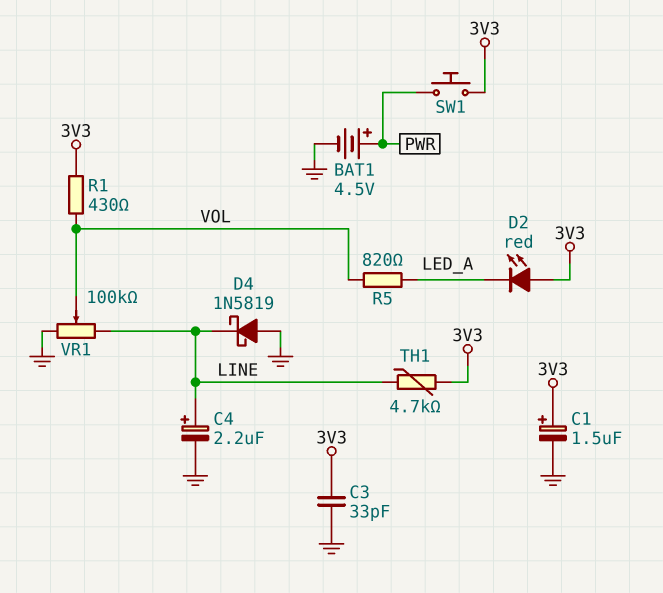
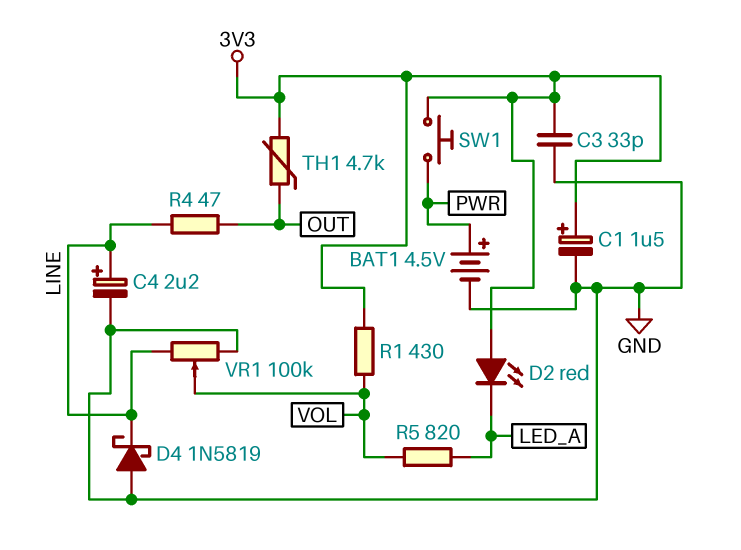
R4: none -> 47 (LINE, OUT)
TH1: 4.7k (3V3, LINE) -> 4.7k (3V3, OUT)

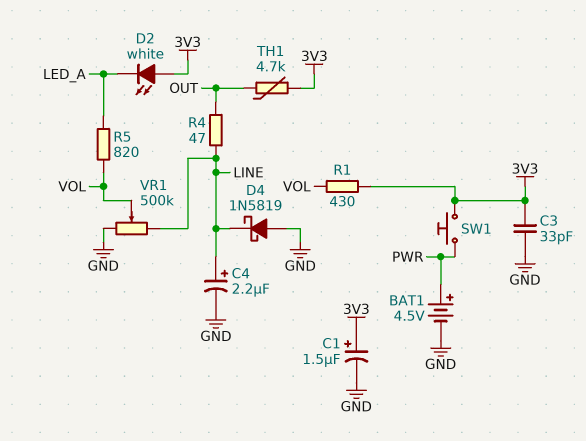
D2: LED red (A 3V3, K LED_A) -> LED white (A 3V3, K LED_A)
VR1: 100k (GND, LINE, wiper VOL) -> 500k (GND, LINE, wiper VOL)

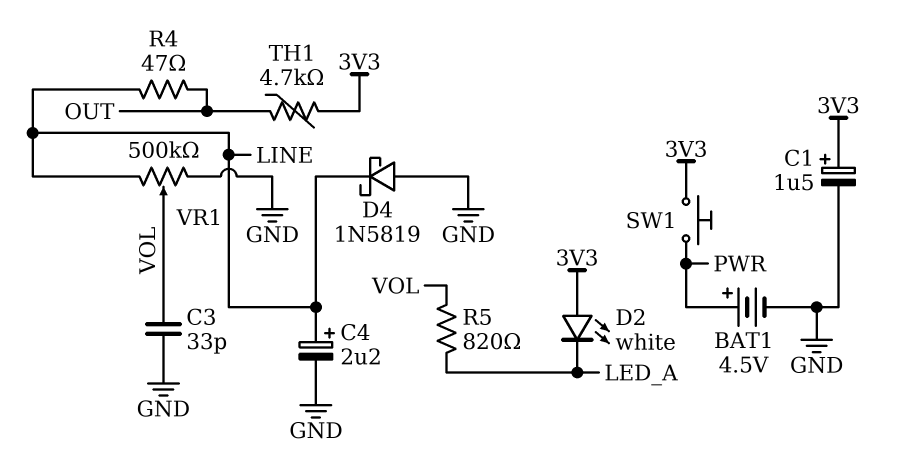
C3: 33pF (3V3, GND) -> 33pF (GND, VOL)
R1: 430 (3V3, VOL) -> none

